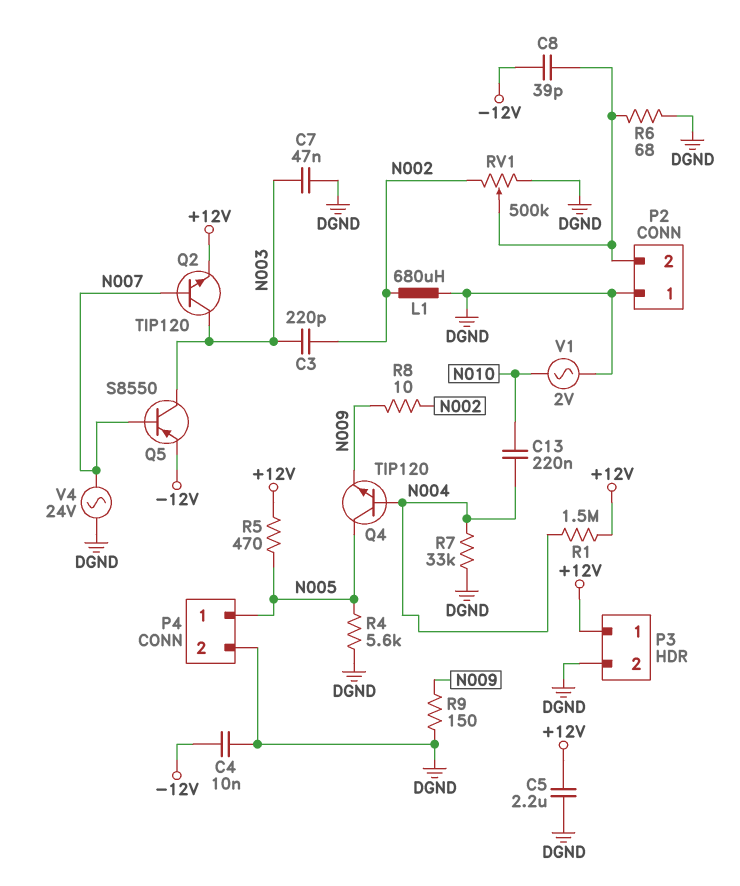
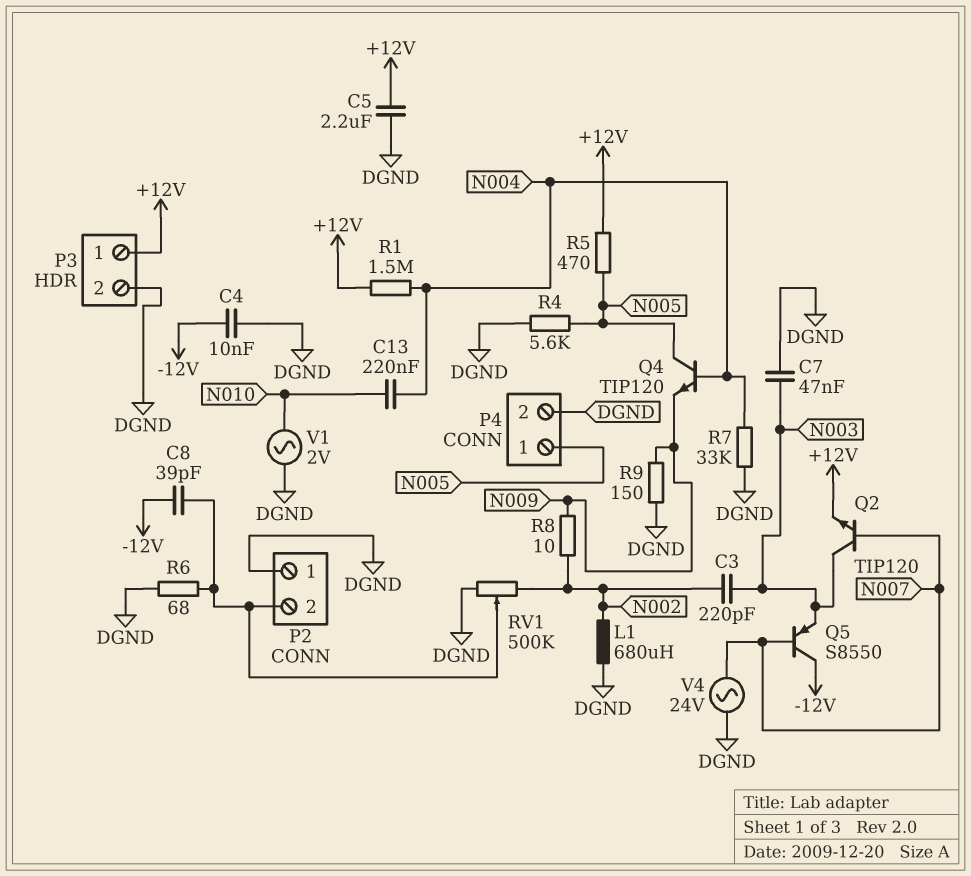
Q5: PNP S8550 (B N007, C N003, E -12V) -> PNP S8550 (B N007, C -12V, E N003)

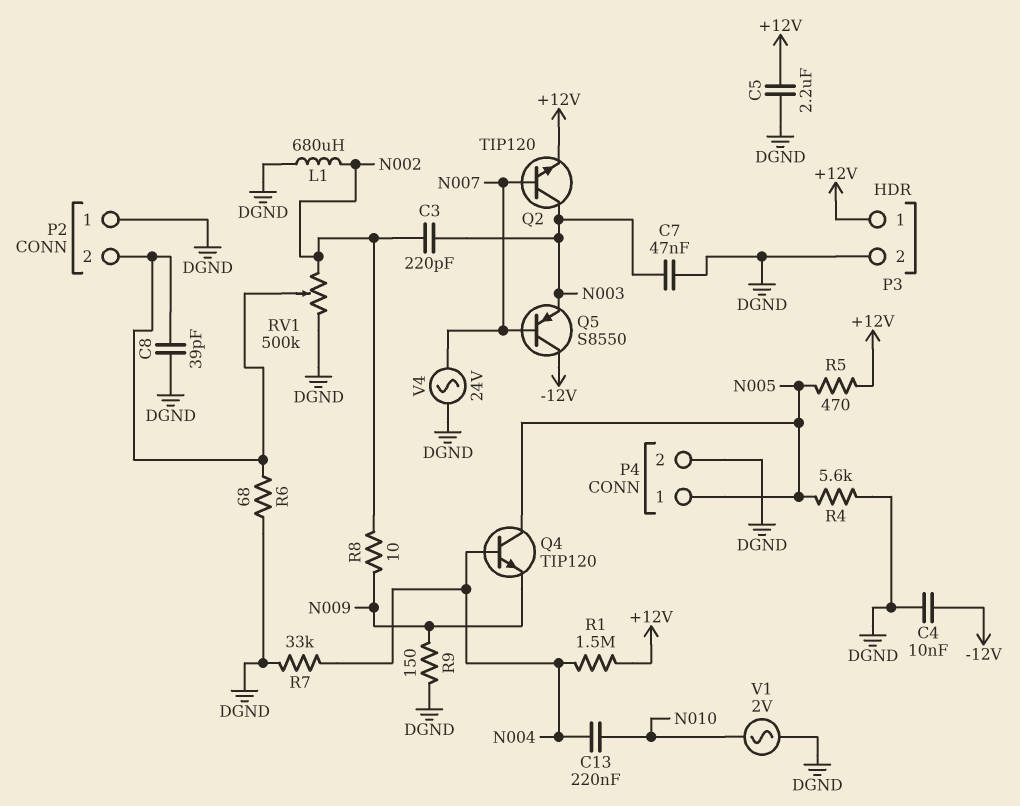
C8: 39pF (-12V, P2/2) -> 39pF (DGND, P2/2)

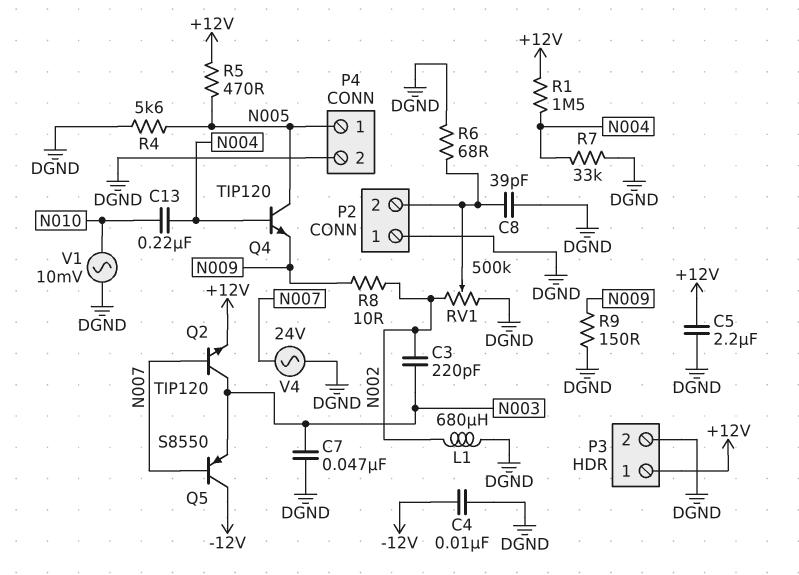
V1: AC 2V (DGND, N010) -> AC 10mV (DGND, N010)

